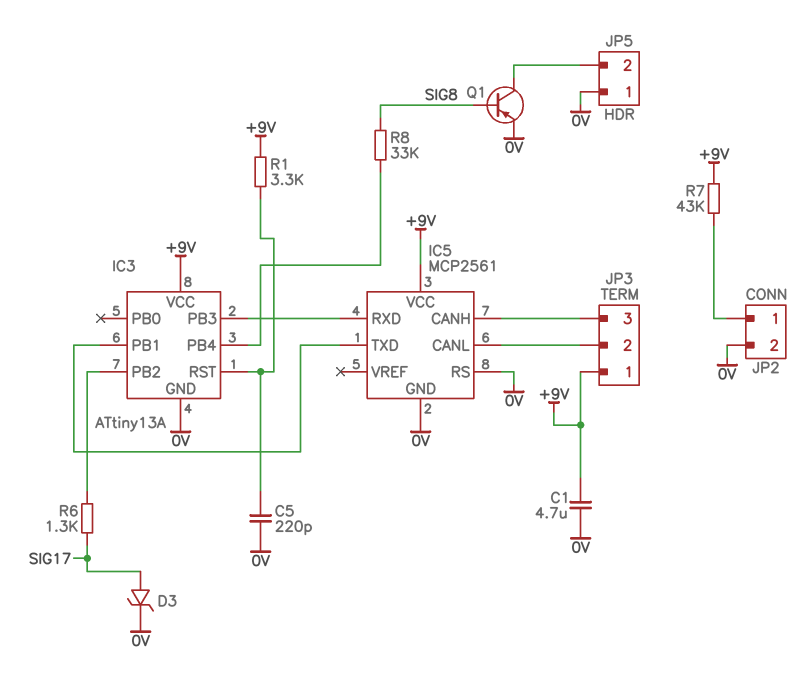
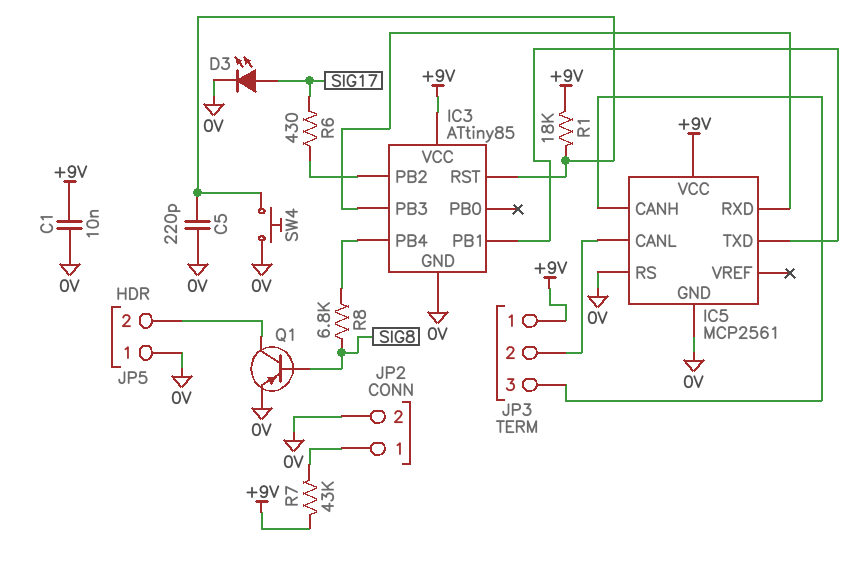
C1: 4.7uF (+9V, 0V) -> 10nF (+9V, 0V)
D3: zener (A SIG17, K 0V) -> LED (A SIG17, K 0V)
IC3: ATtiny13A -> ATtiny85
R1: 3.3k (+9V, IC3/RST) -> 18k (+9V, IC3/RST)
R6: 1.3k (IC3/PB2, SIG17) -> 430 (IC3/PB2, SIG17)
R8: 33k (IC3/PB4, SIG8) -> 6.8k (IC3/PB4, SIG8)
SW4: none -> button (0V, IC3/RST)

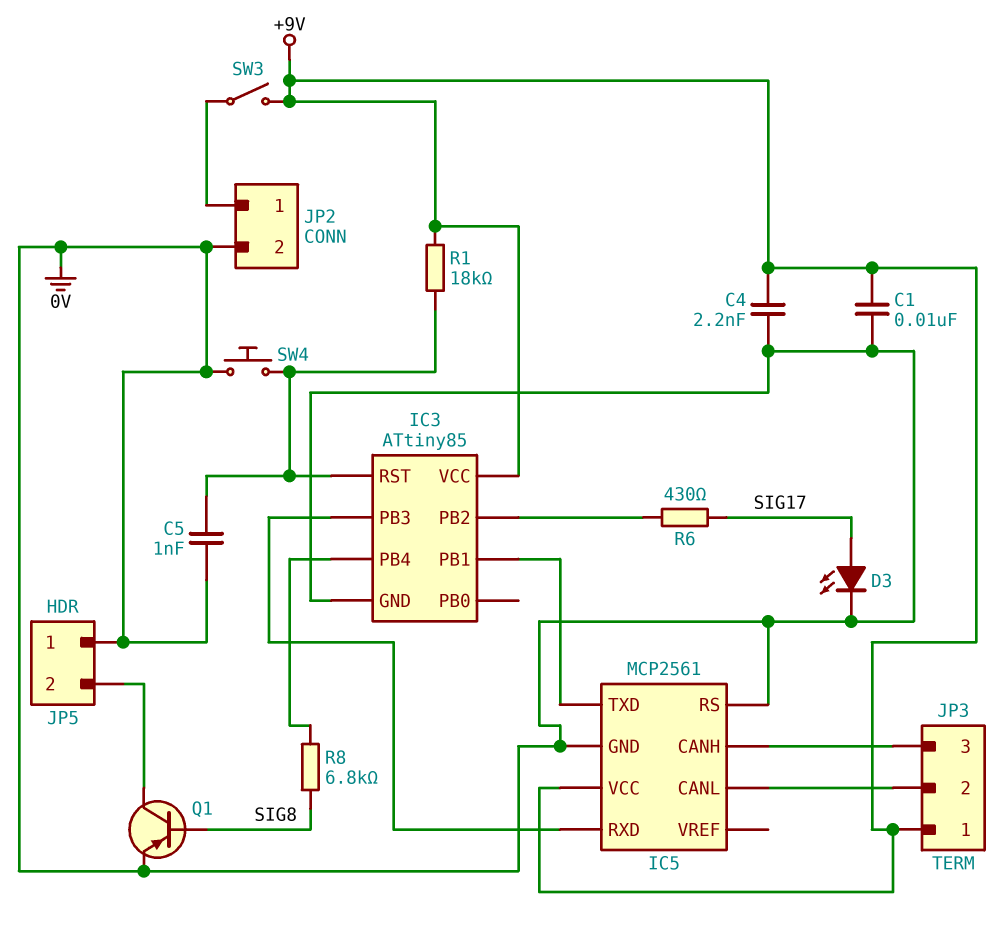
C4: none -> 2.2nF (+9V, 0V)
C5: 220pF (0V, IC3/RST) -> 1nF (0V, IC3/RST)
R7: 43k (+9V, JP2/1) -> none
SW3: none -> switch (+9V, JP2/1)

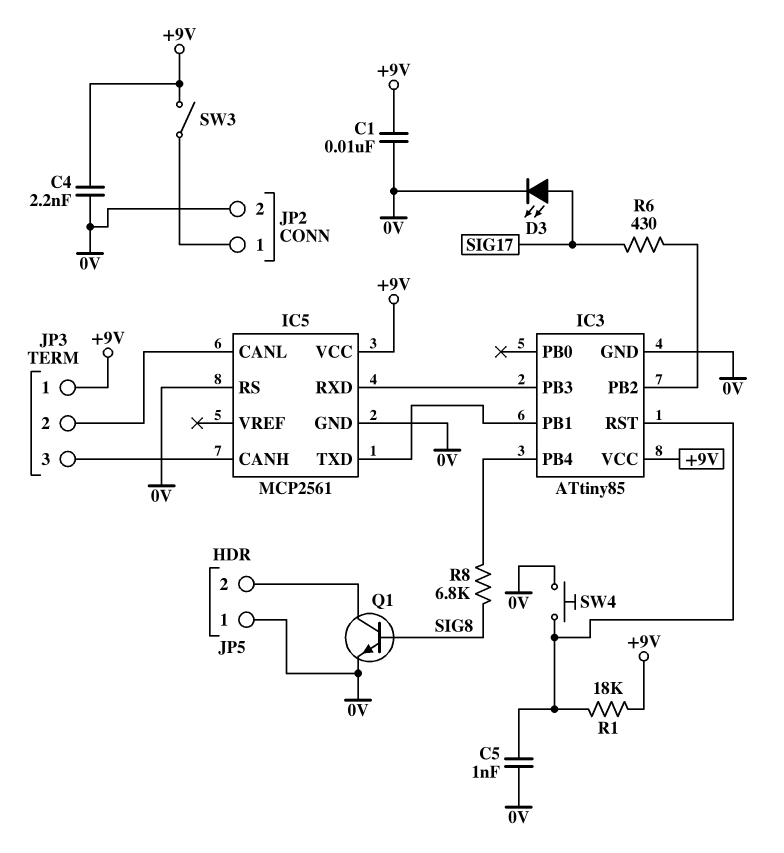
Q1: PNP (B SIG8, C JP5/2, E 0V) -> NPN (B SIG8, C JP5/2, E 0V)

